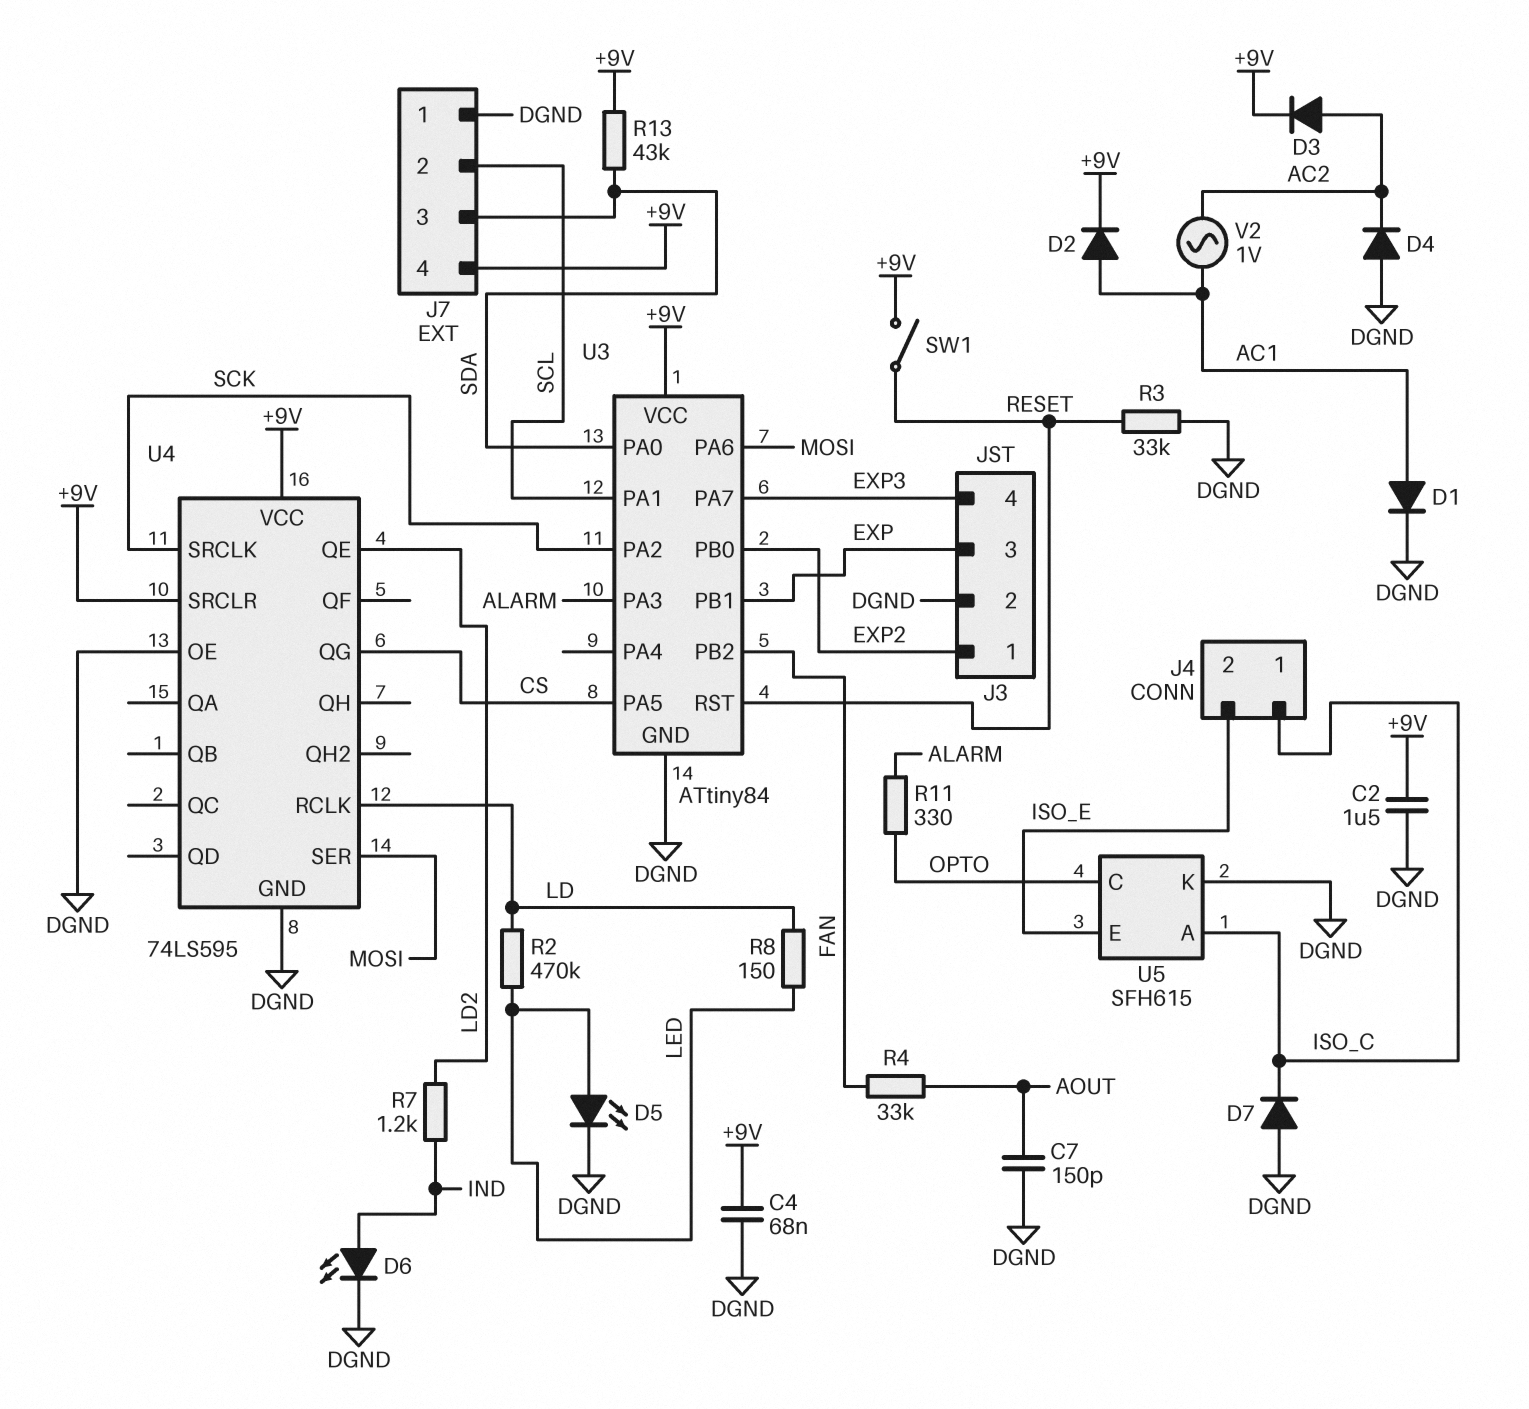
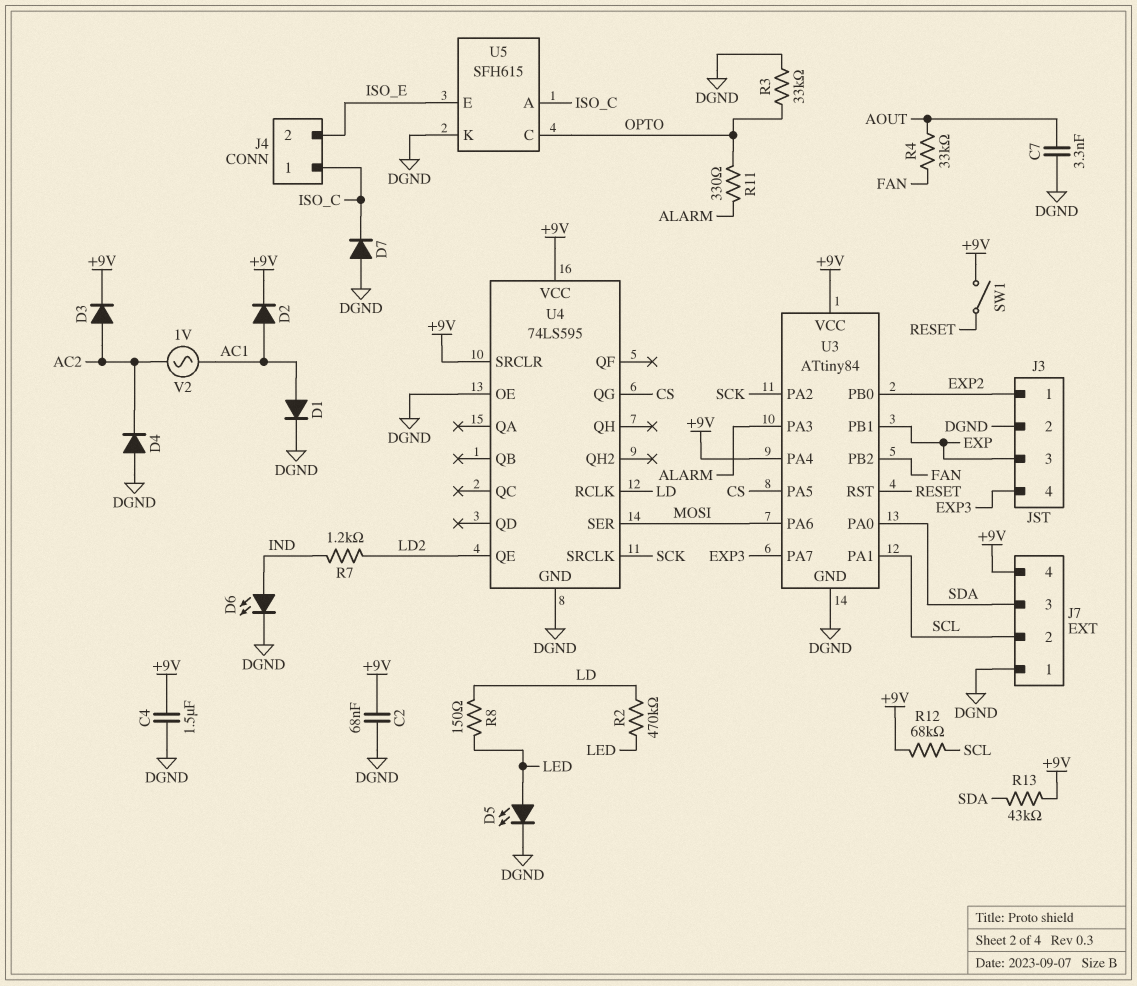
C2: 1.5uF (+9V, DGND) -> 68nF (+9V, DGND)
C4: 68nF (+9V, DGND) -> 1.5uF (+9V, DGND)
C7: 150pF (AOUT, DGND) -> 3.3nF (AOUT, DGND)
R3: 33k (DGND, RESET) -> 33k (DGND, OPTO)
R12: none -> 68k (+9V, SCL)
U3 pin PA4: none -> +9V

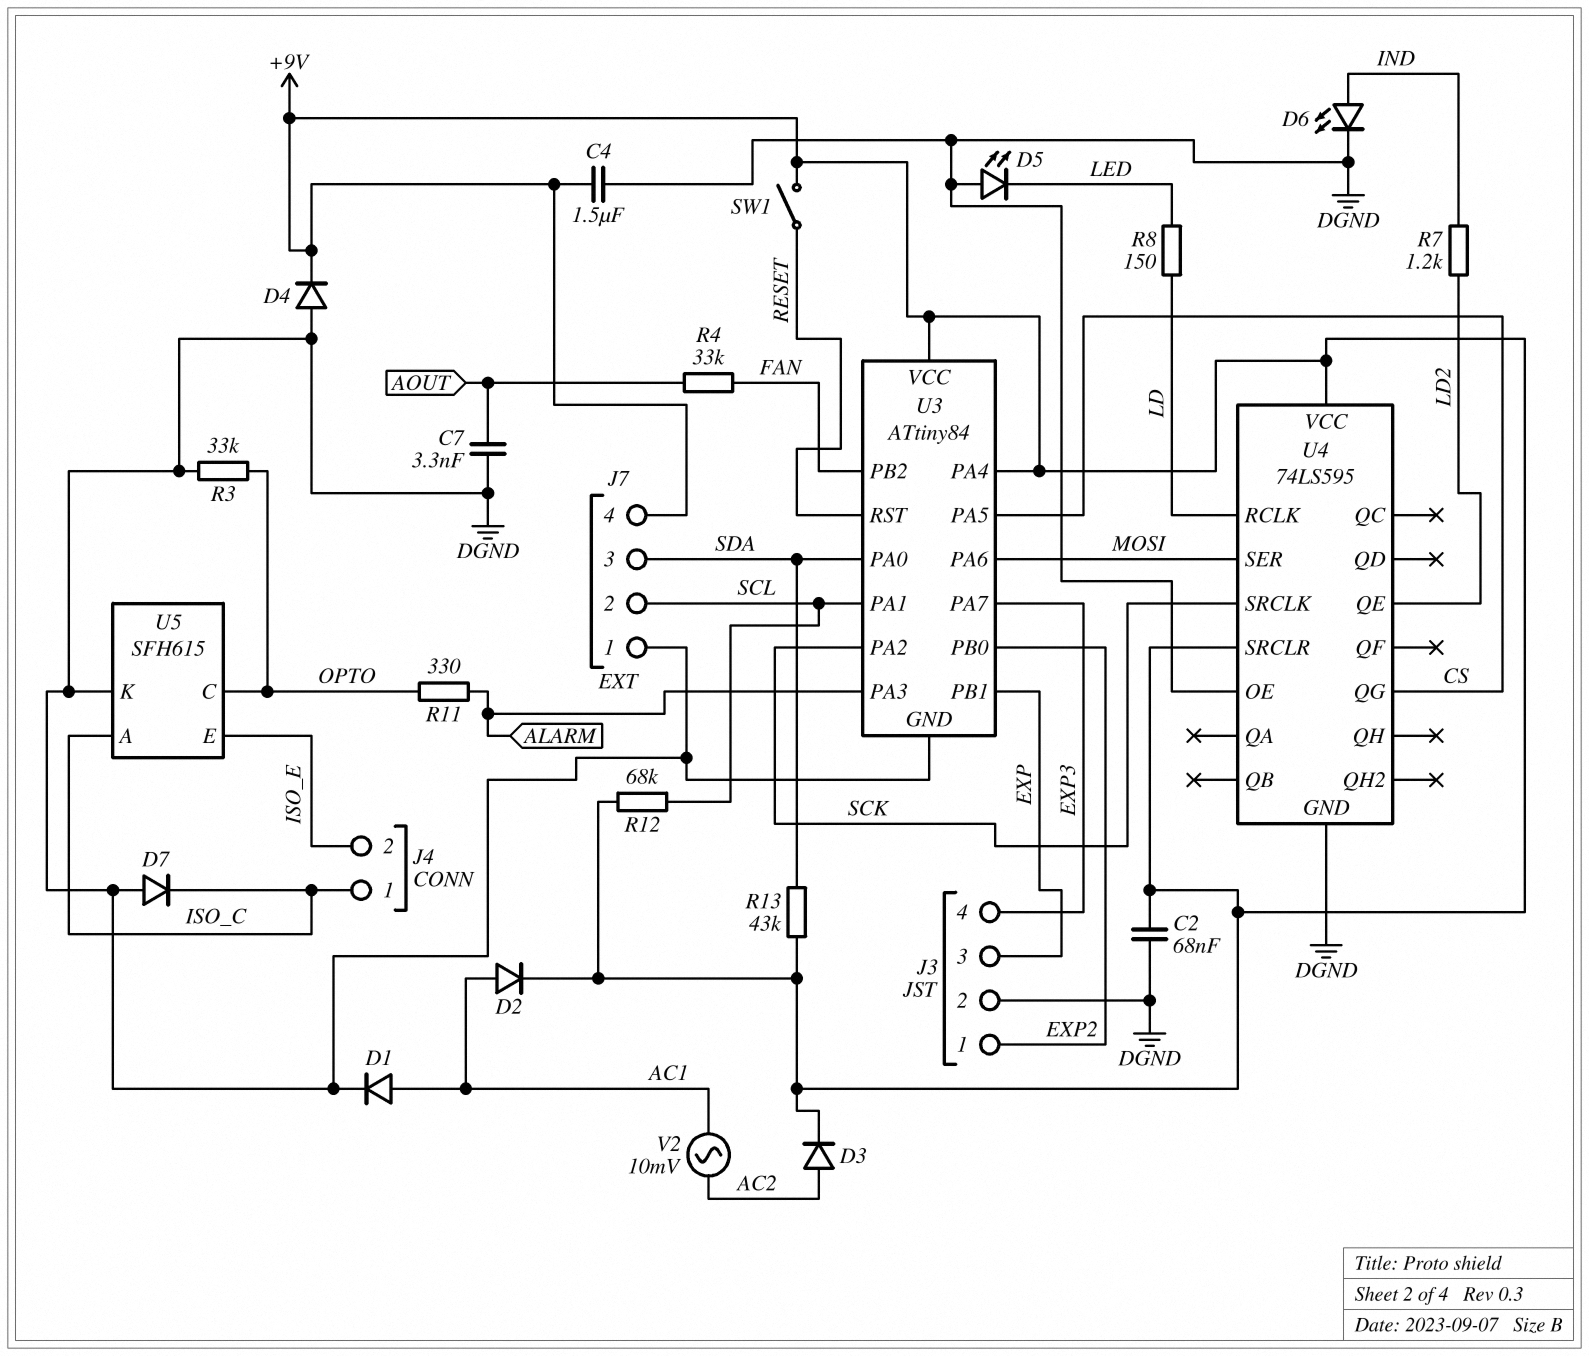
D4: diode (A DGND, K AC2) -> diode (A DGND, K +9V)
D5: LED (A LED, K DGND) -> LED (A DGND, K LED)
R2: 470k (LD, LED) -> none
V2: AC 1V (AC1, AC2) -> AC 10mV (AC1, AC2)

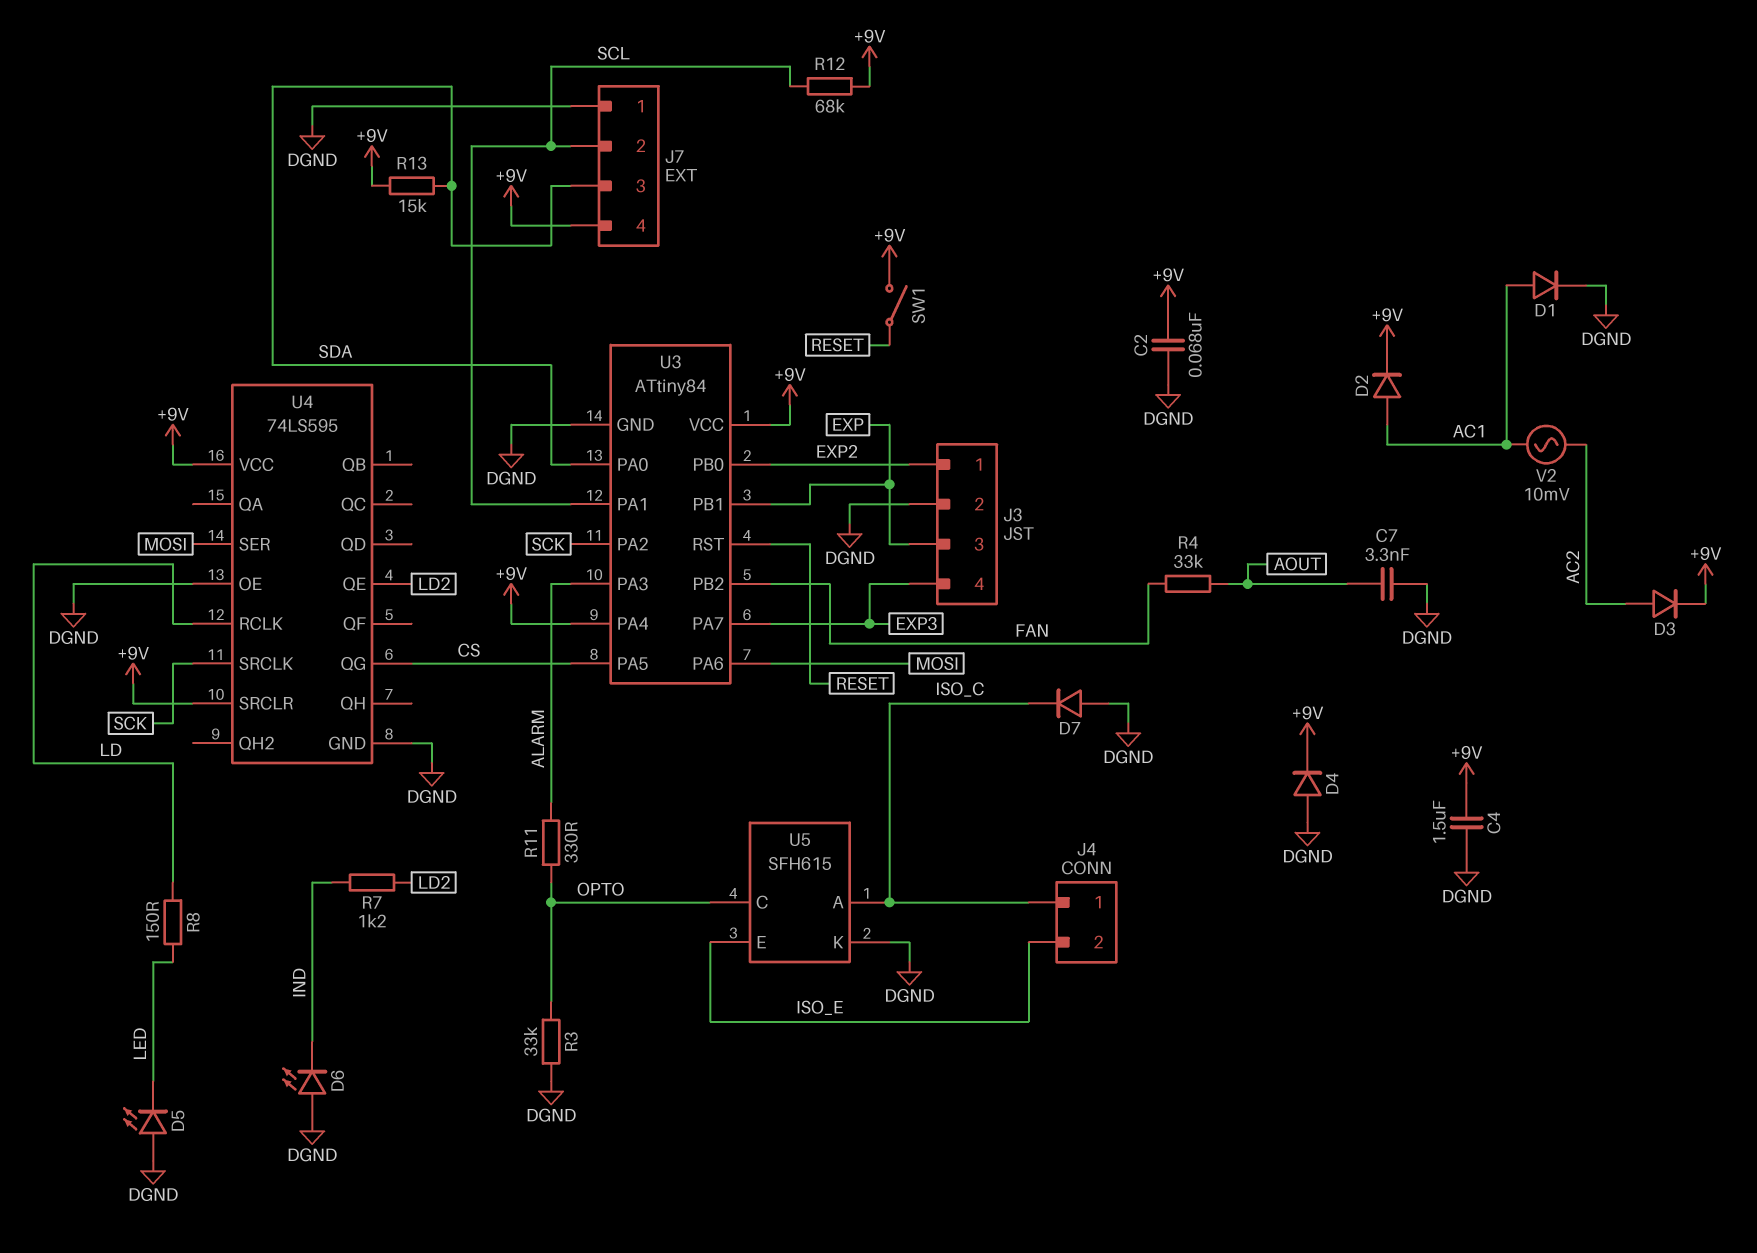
D6: LED (A IND, K DGND) -> LED (A DGND, K IND)
R13: 43k (+9V, SDA) -> 15k (+9V, SDA)

